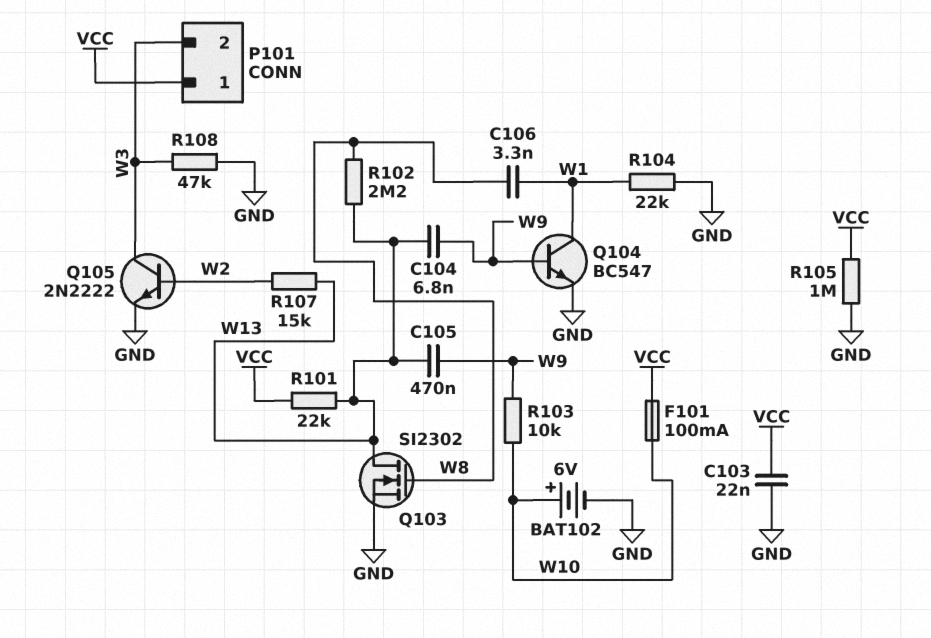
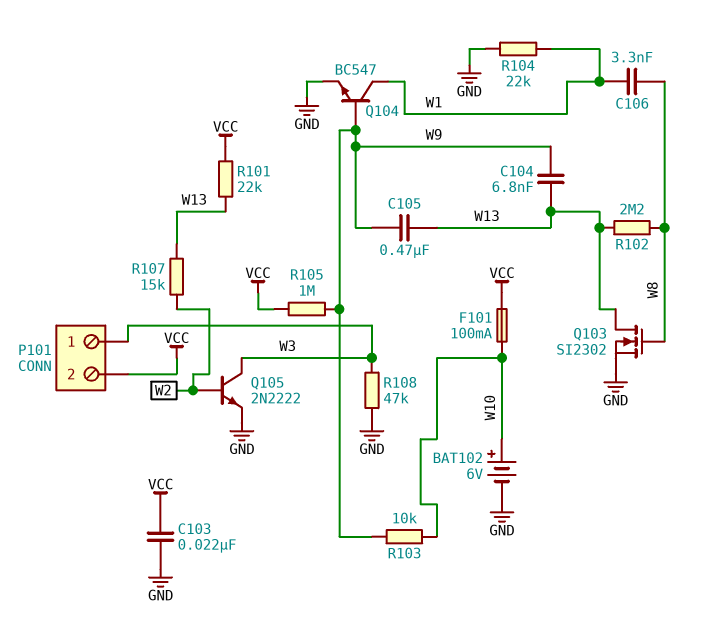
P101 pin 1: VCC -> W3
P101 pin 2: W3 -> VCC
R105: 1M (GND, VCC) -> 1M (VCC, W9)

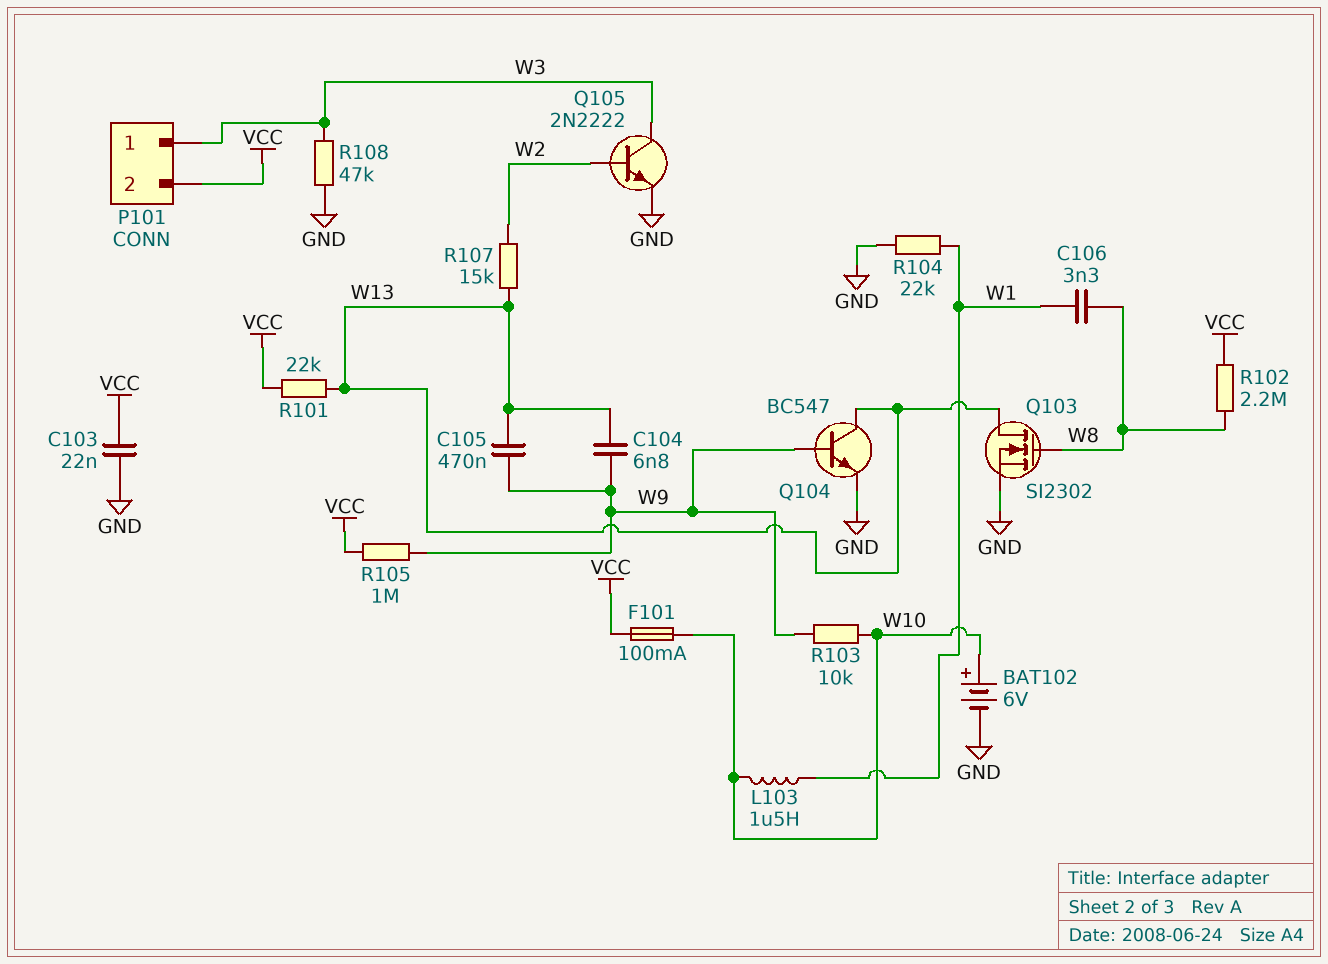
L103: none -> 1.5uH (W1, W10)
Q104: NPN BC547 (B W9, C W1, E GND) -> NPN BC547 (B W9, C W13, E GND)
R102: 2.2M (W8, W13) -> 2.2M (VCC, W8)

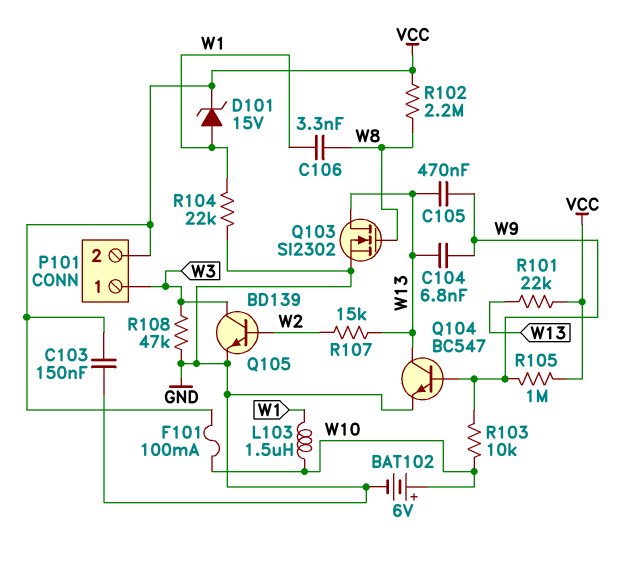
C103: 22nF (GND, VCC) -> 150nF (GND, VCC)
D101: none -> zener 15V (A W1, K VCC)
Q105: NPN 2N2222 (B W2, C W3, E GND) -> NPN BD139 (B W2, C W3, E GND)

